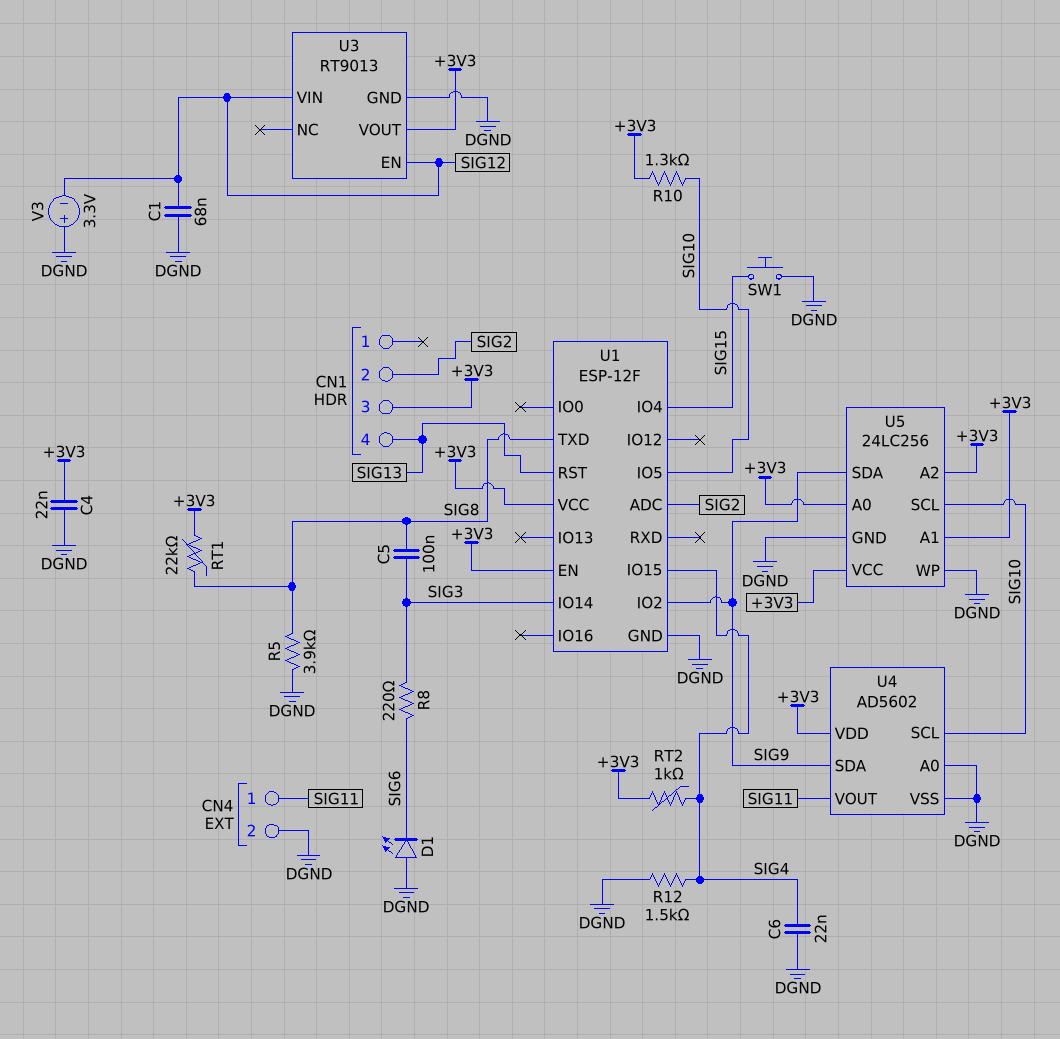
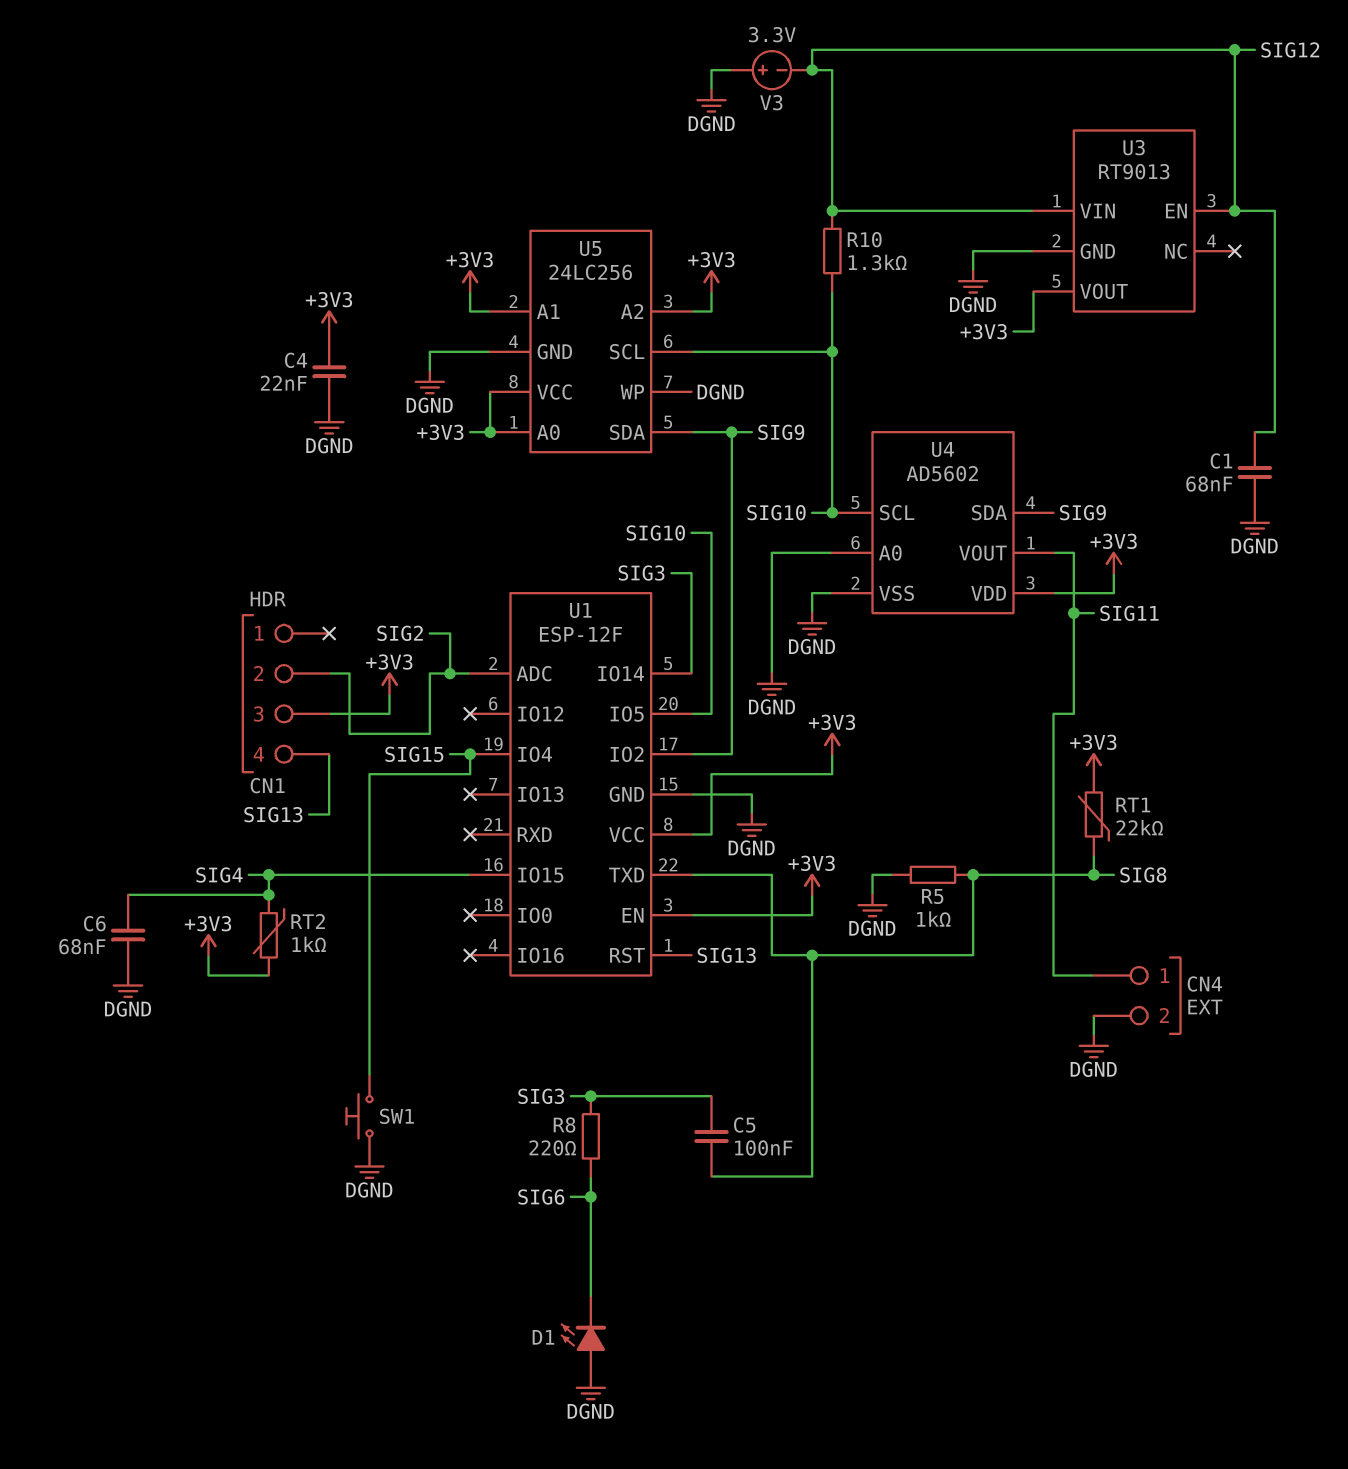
C6: 22nF (DGND, SIG4) -> 68nF (DGND, SIG4)
R5: 3.9k (DGND, SIG8) -> 1k (DGND, SIG8)
R10: 1.3k (+3V3, SIG10) -> 1.3k (SIG10, SIG12)
R12: 1.5k (DGND, SIG4) -> none

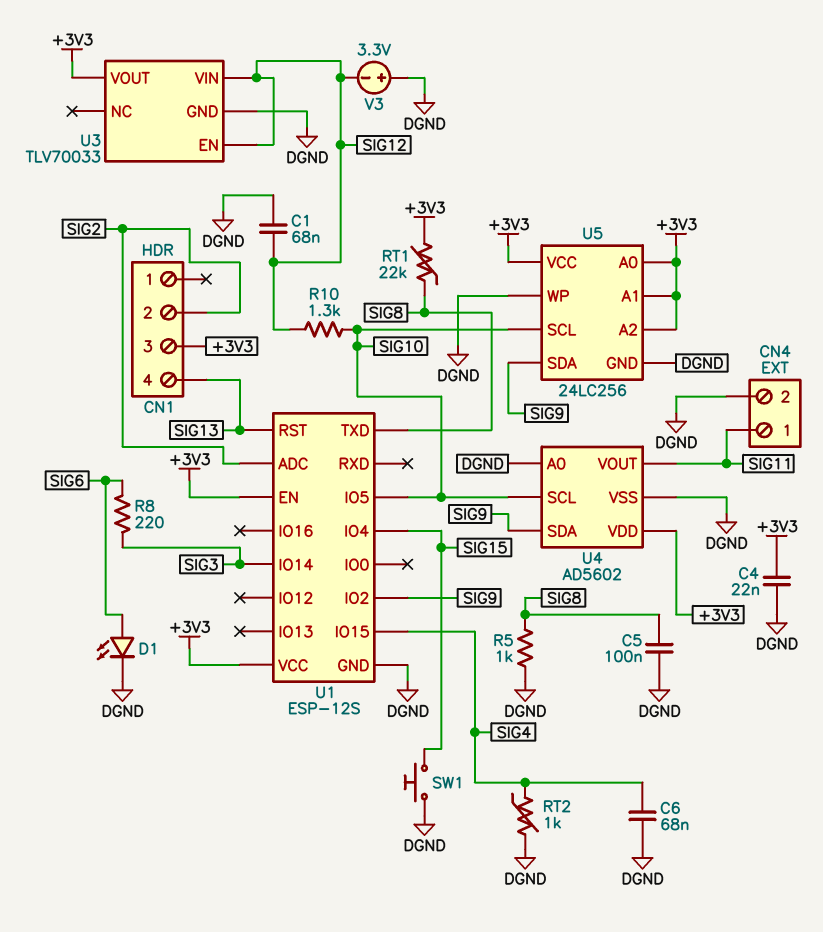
C5: 100nF (SIG3, SIG8) -> 100nF (DGND, SIG8)
D1: LED (A DGND, K SIG6) -> LED (A SIG6, K DGND)
RT2: 1k (+3V3, SIG4) -> 1k (DGND, SIG4)
U1: ESP-12F -> ESP-12S
U3: RT9013 -> TLV70033

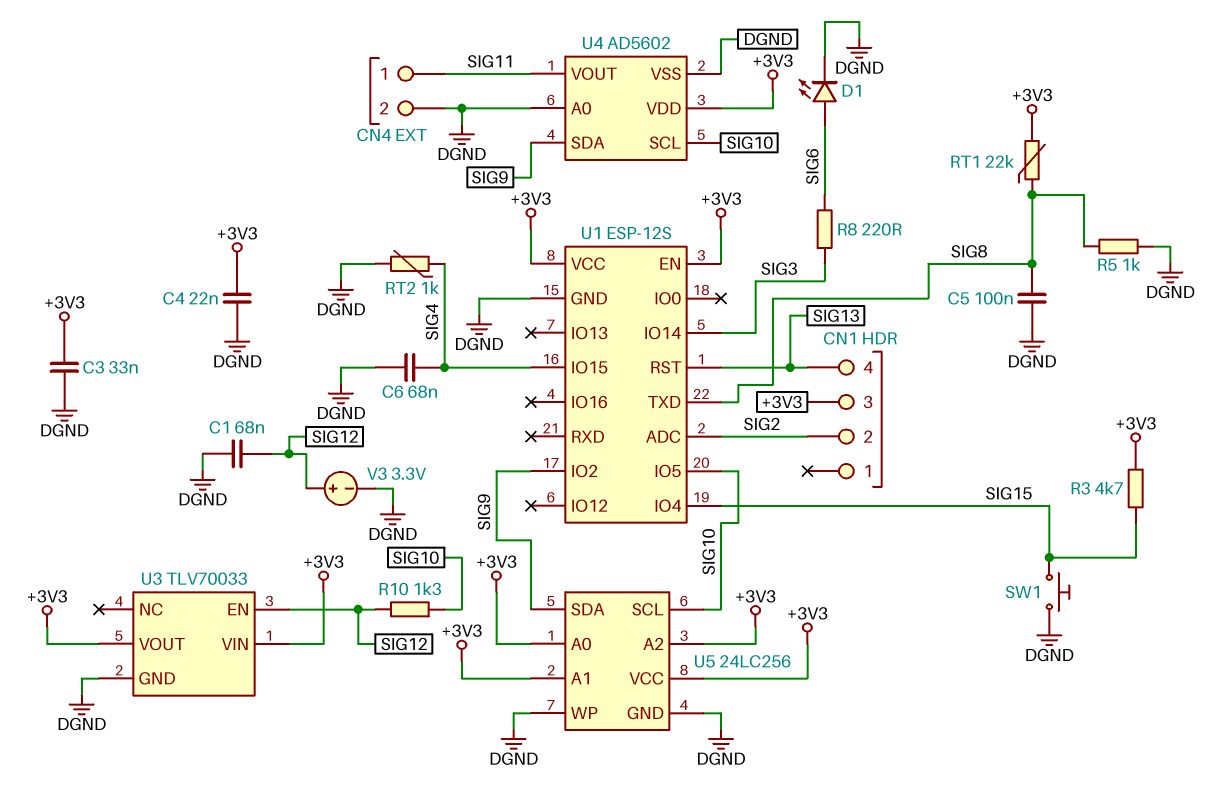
C3: none -> 33nF (+3V3, DGND)
R3: none -> 4.7k (+3V3, SIG15)
U3 pin VIN: SIG12 -> +3V3
V3: 3.3V (plus DGND, minus SIG12) -> 3.3V (plus SIG12, minus DGND)

